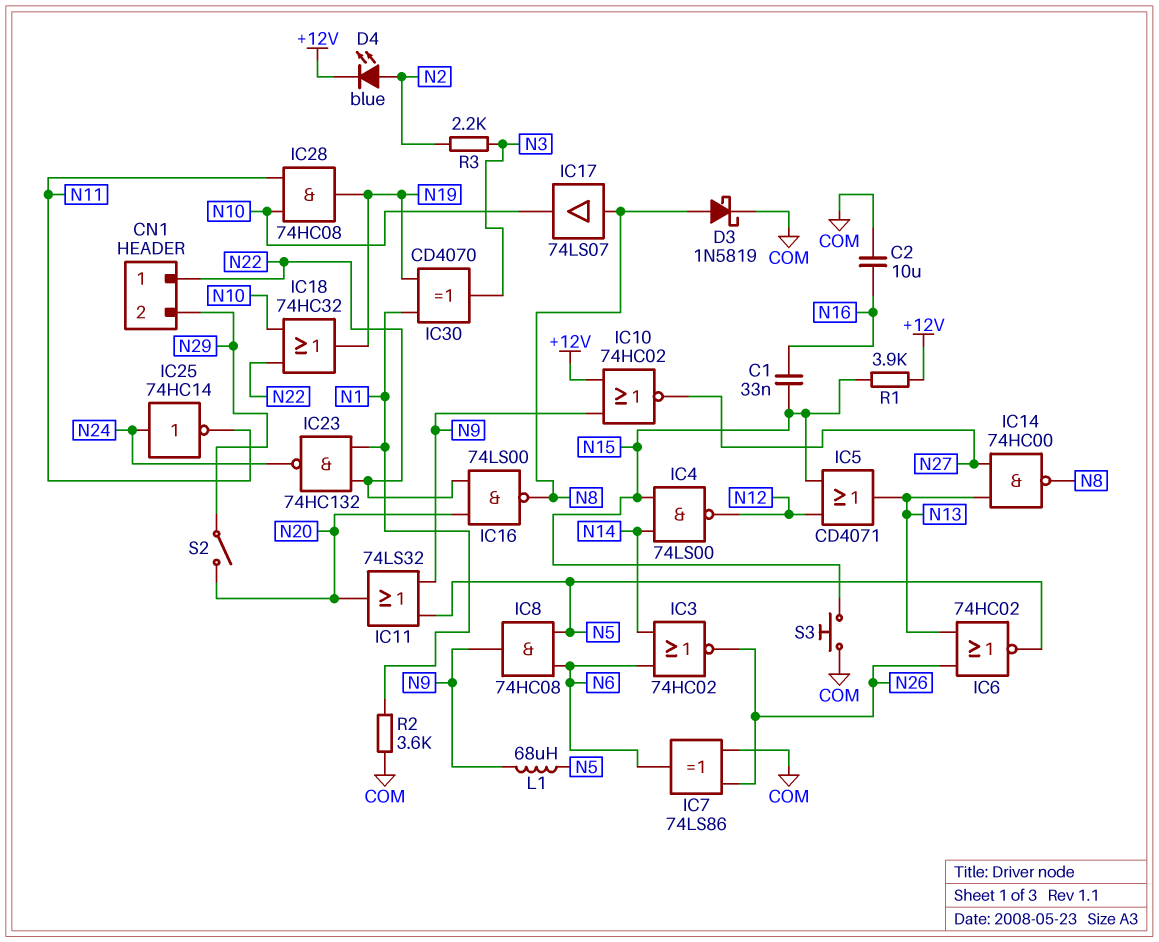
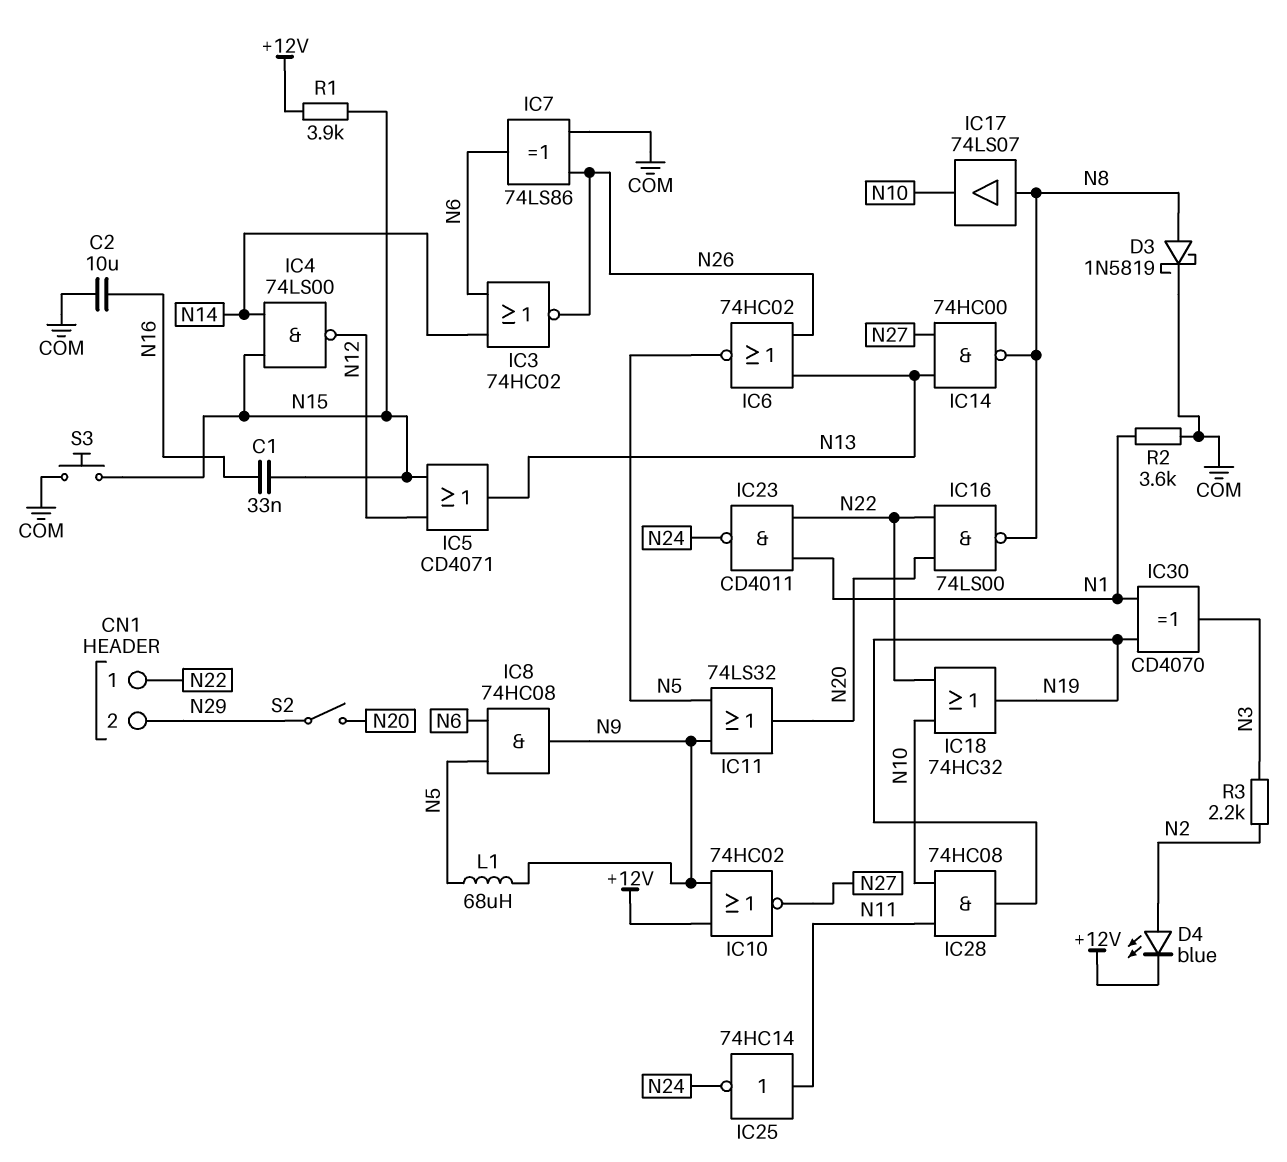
IC23: NAND 74HC132 (in N1, in N22, out N24) -> NAND CD4011 (in N1, in N22, out N24)
IC25: NOT 74HC14 (in N24, out N11) -> NOT 74HC14 (in N11, out N24)

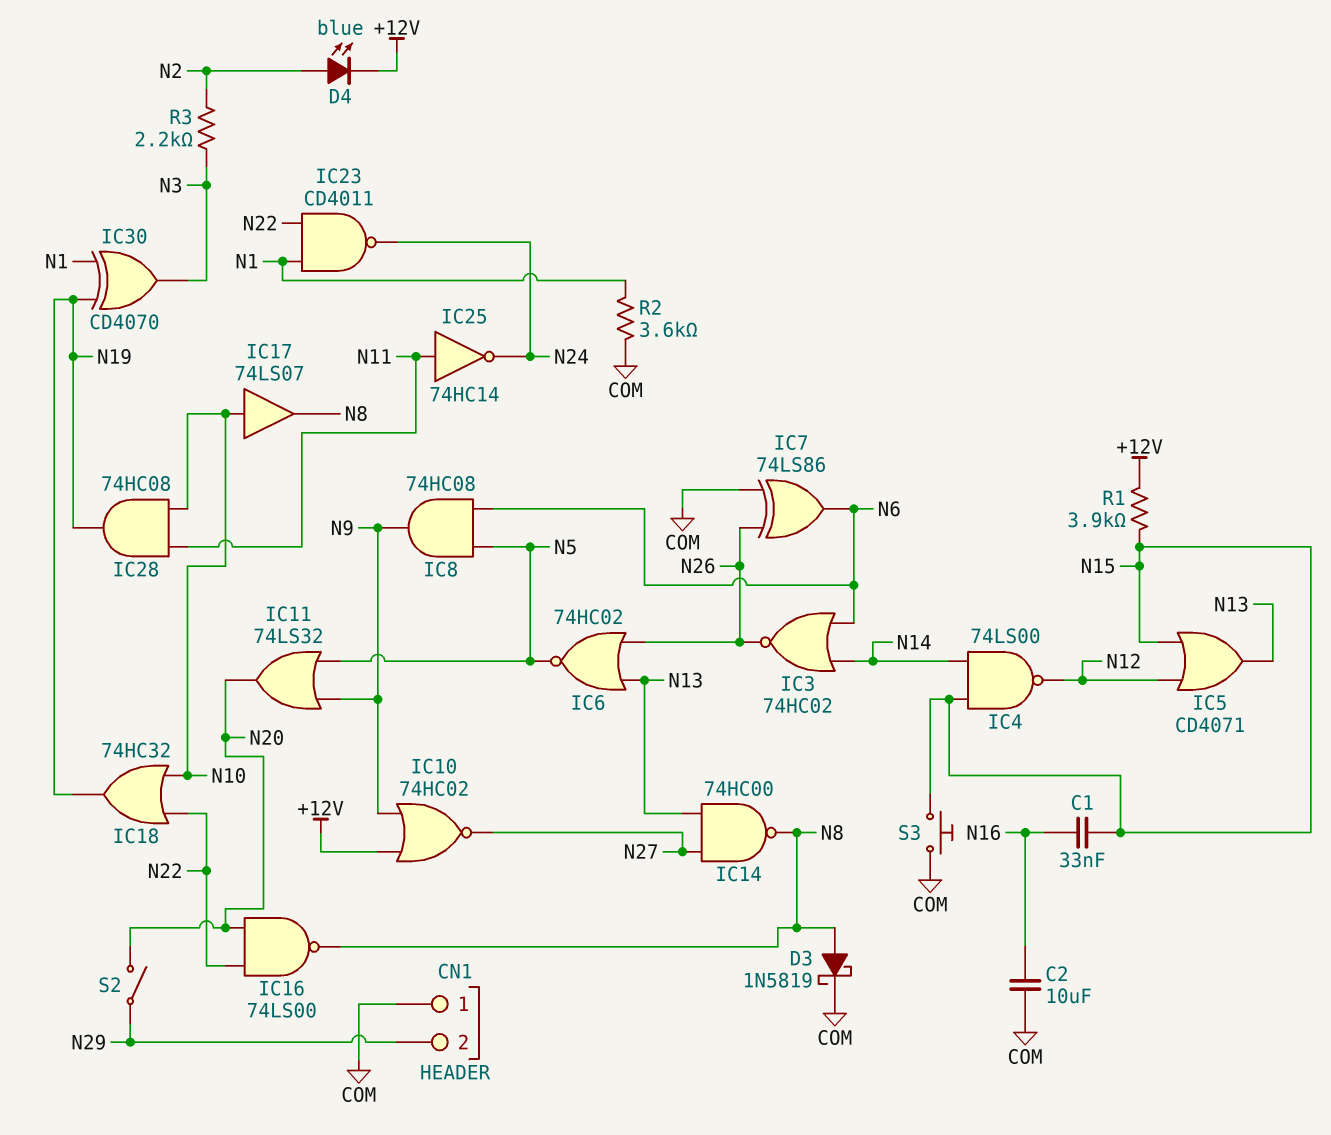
CN1 pin 1: N22 -> COM
IC17: buffer 74LS07 (in N8, out N10) -> buffer 74LS07 (in N10, out N8)
L1: 68uH (N5, N9) -> none

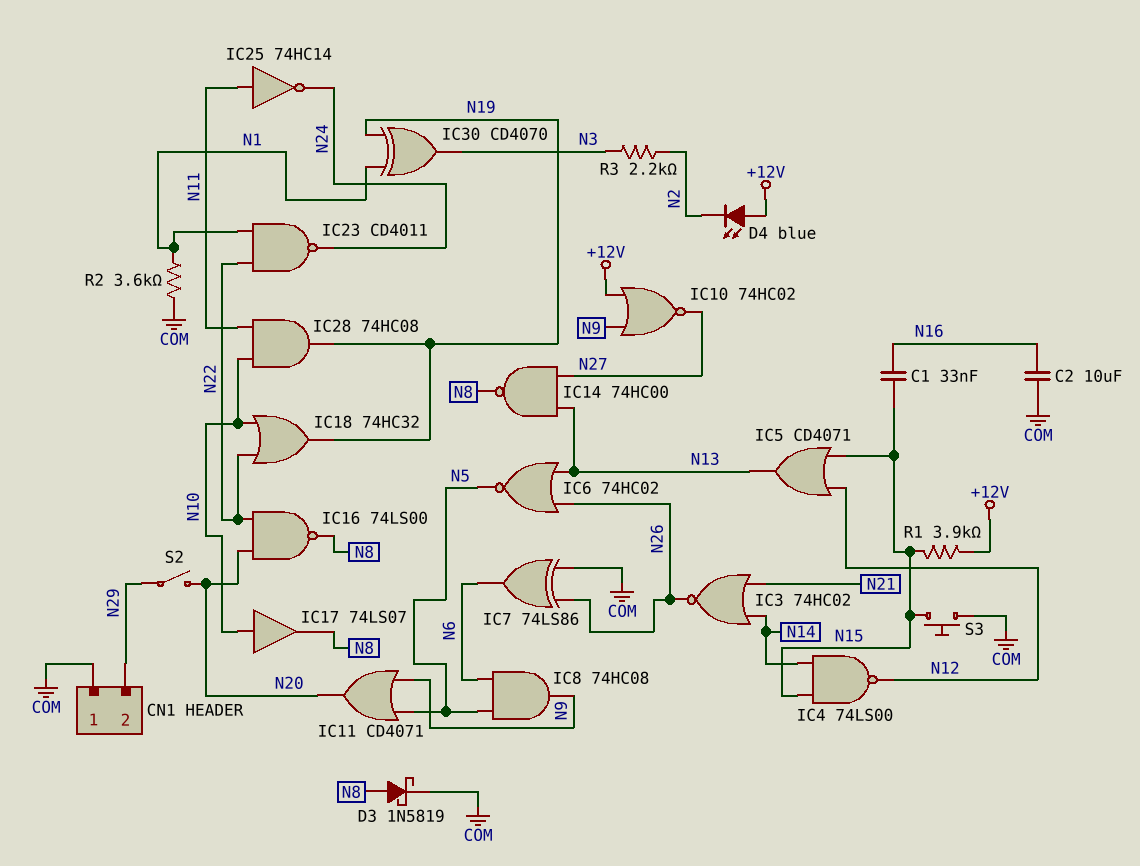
D4: LED blue (A N2, K +12V) -> LED blue (A +12V, K N2)
IC3: NOR 74HC02 (in N6, in N14, out N26) -> NOR 74HC02 (in N14, in N21, out N26)
IC11: OR 74LS32 (in N5, in N9, out N20) -> OR CD4071 (in N5, in N9, out N20)

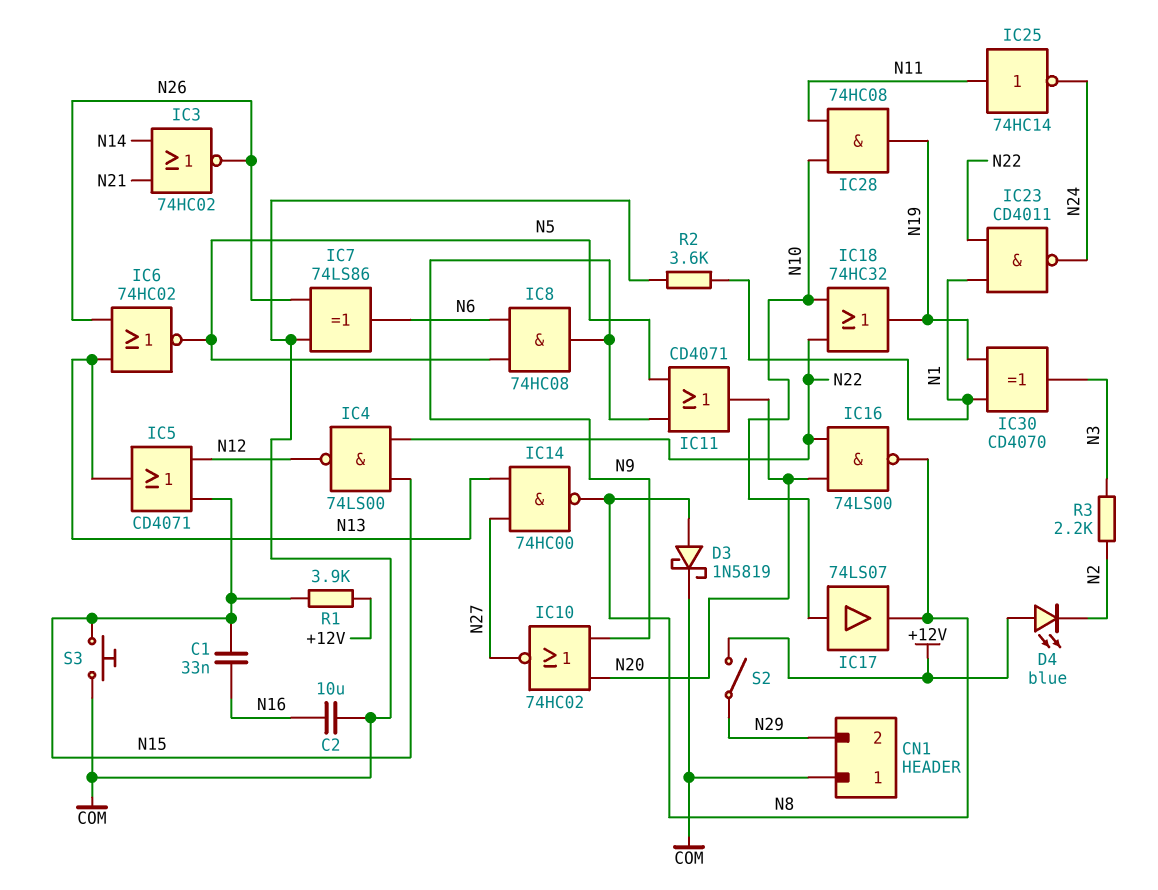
IC4: NAND 74LS00 (in N14, in N15, out N12) -> NAND 74LS00 (in N15, in N22, out N12)
IC10: NOR 74HC02 (in +12V, in N9, out N27) -> NOR 74HC02 (in N9, in N20, out N27)
S2: switch (N20, N29) -> switch (+12V, N29)

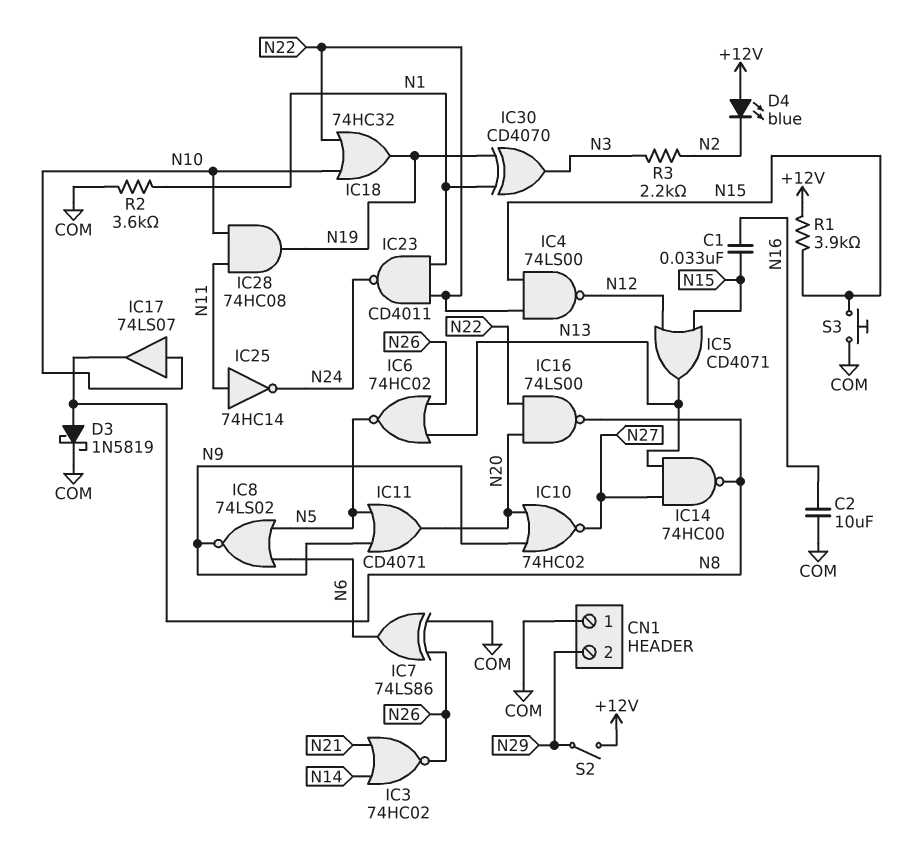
IC8: AND 74HC08 (in N5, in N6, out N9) -> NOR 74LS02 (in N5, in N6, out N9)

